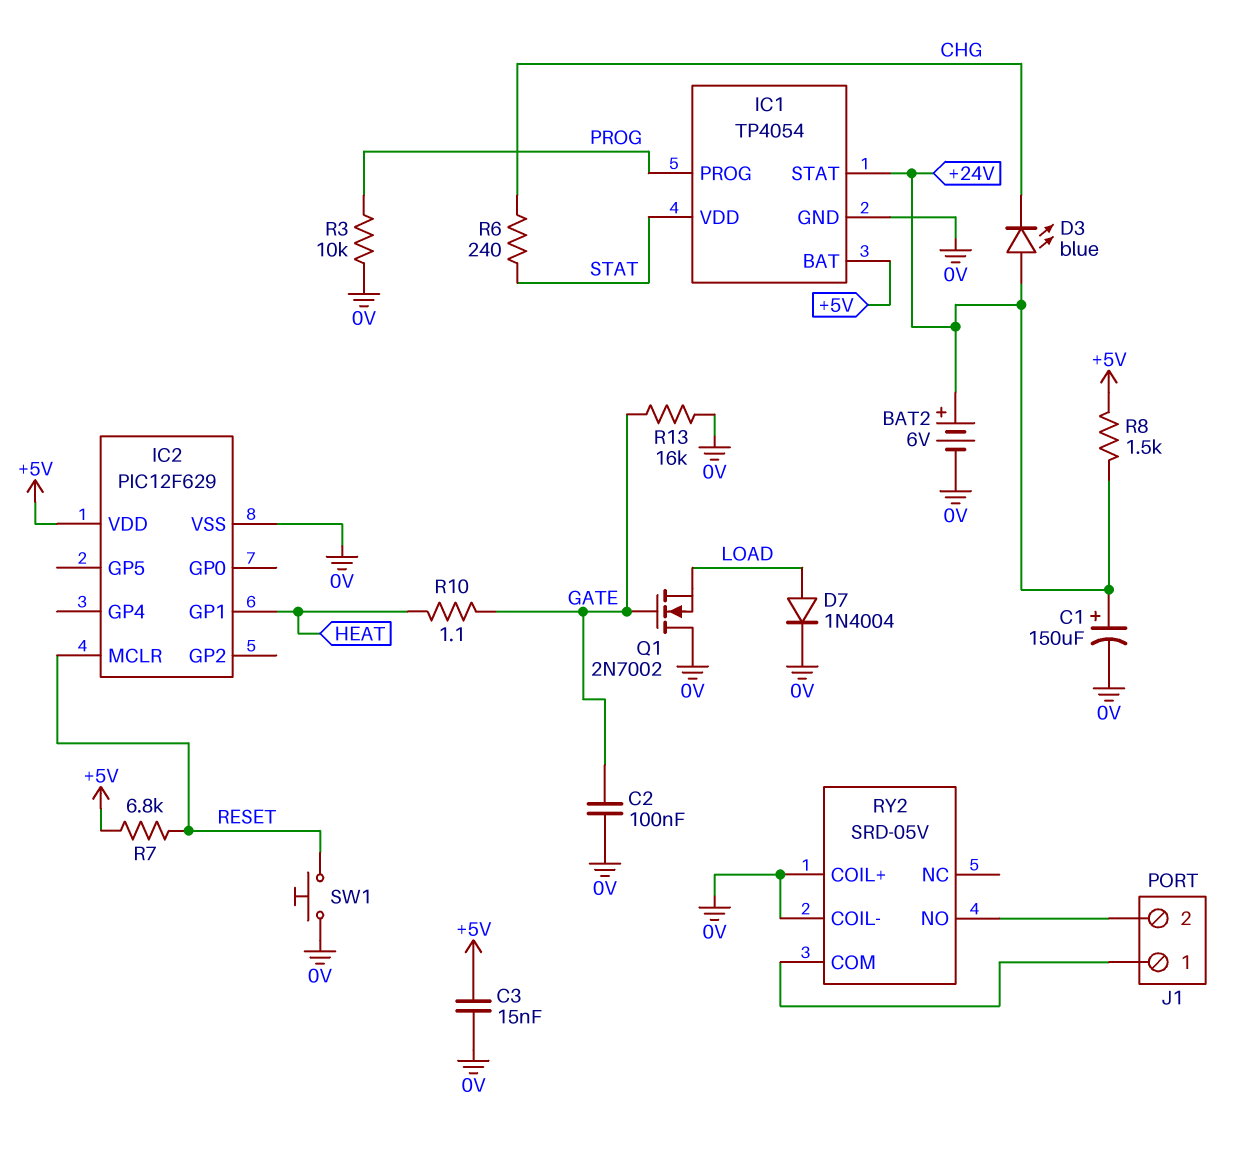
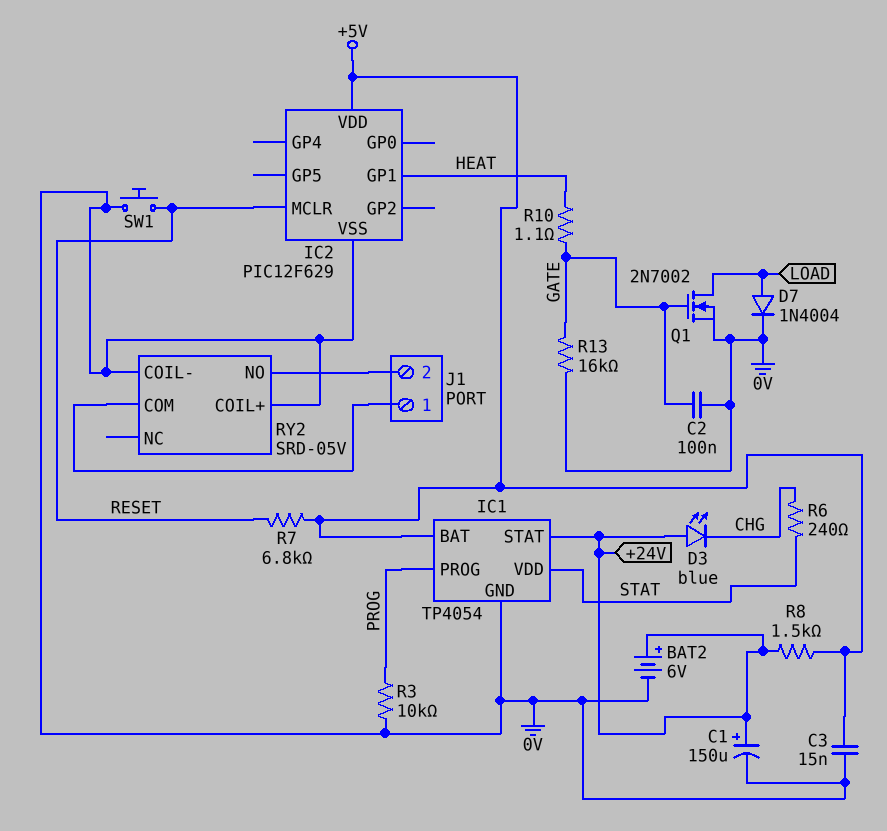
Q1: NMOS 2N7002 (G GATE, D 0V, S LOAD) -> NMOS 2N7002 (G GATE, D LOAD, S 0V)

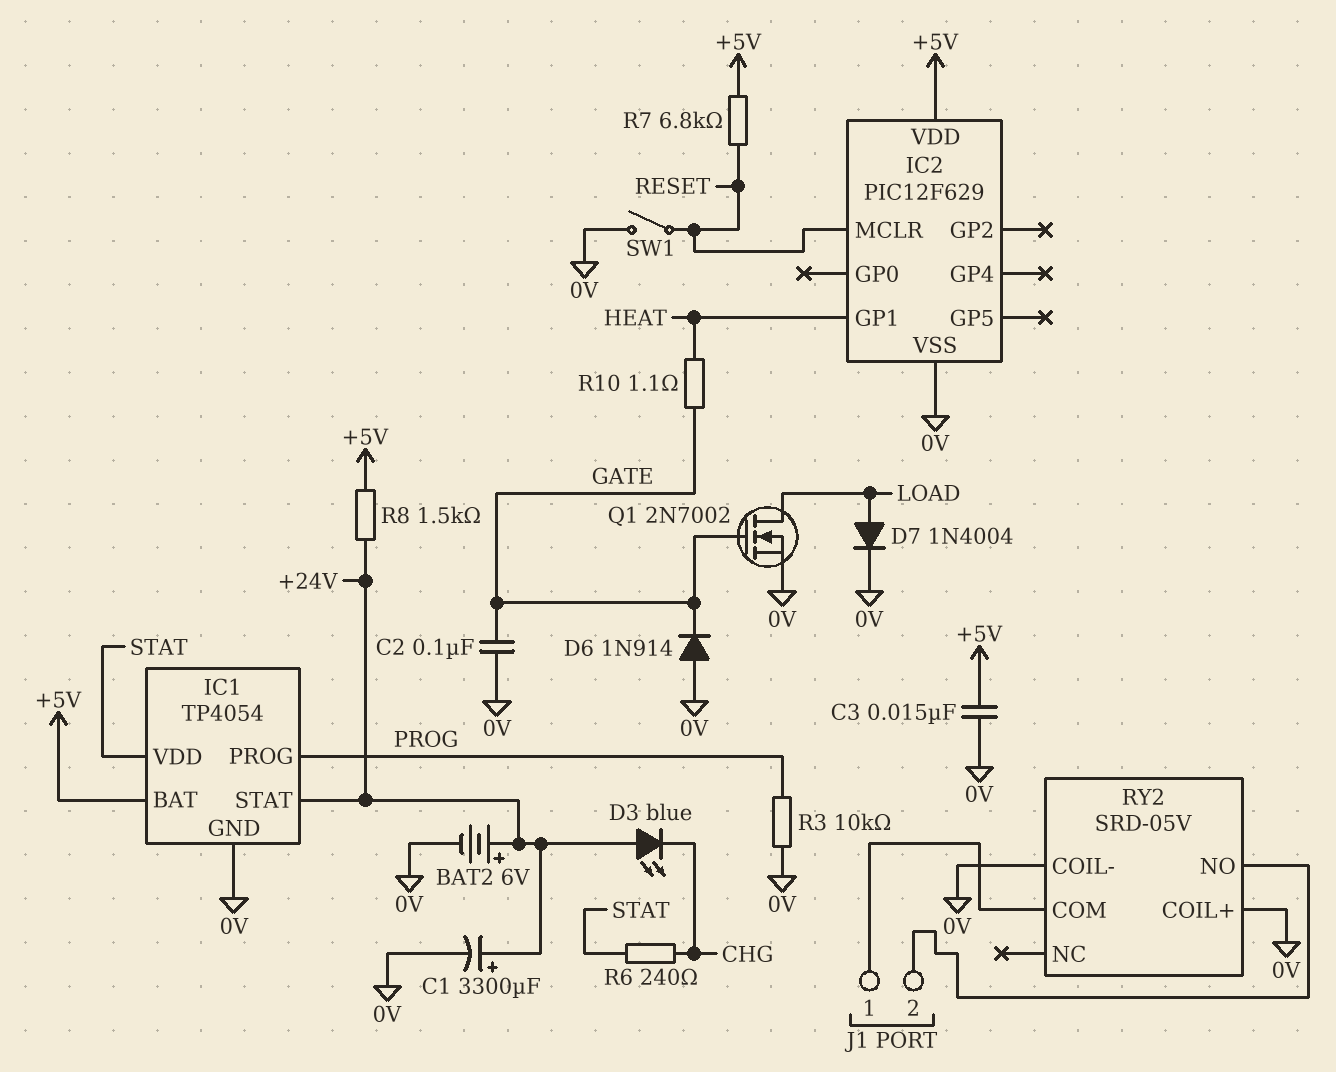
C1: 150uF (plus +24V, minus 0V) -> 3300uF (plus +24V, minus 0V)
D6: none -> diode 1N914 (A 0V, K GATE)
R13: 16k (0V, GATE) -> none
SW1: button (0V, RESET) -> switch (0V, RESET)

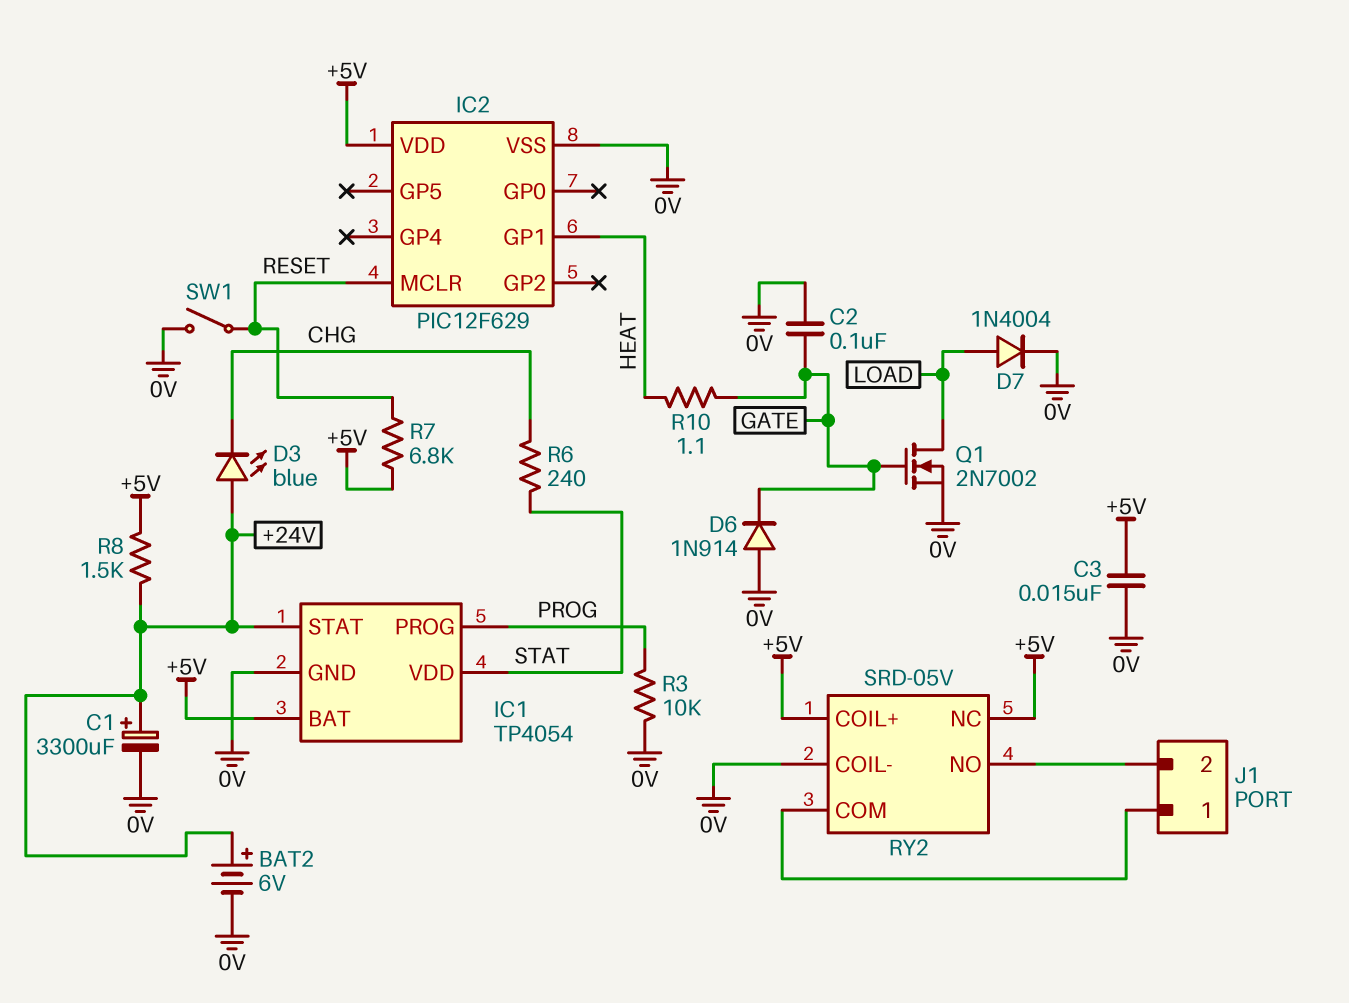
RY2 pin COIL+: 0V -> +5V
RY2 pin NC: none -> +5V

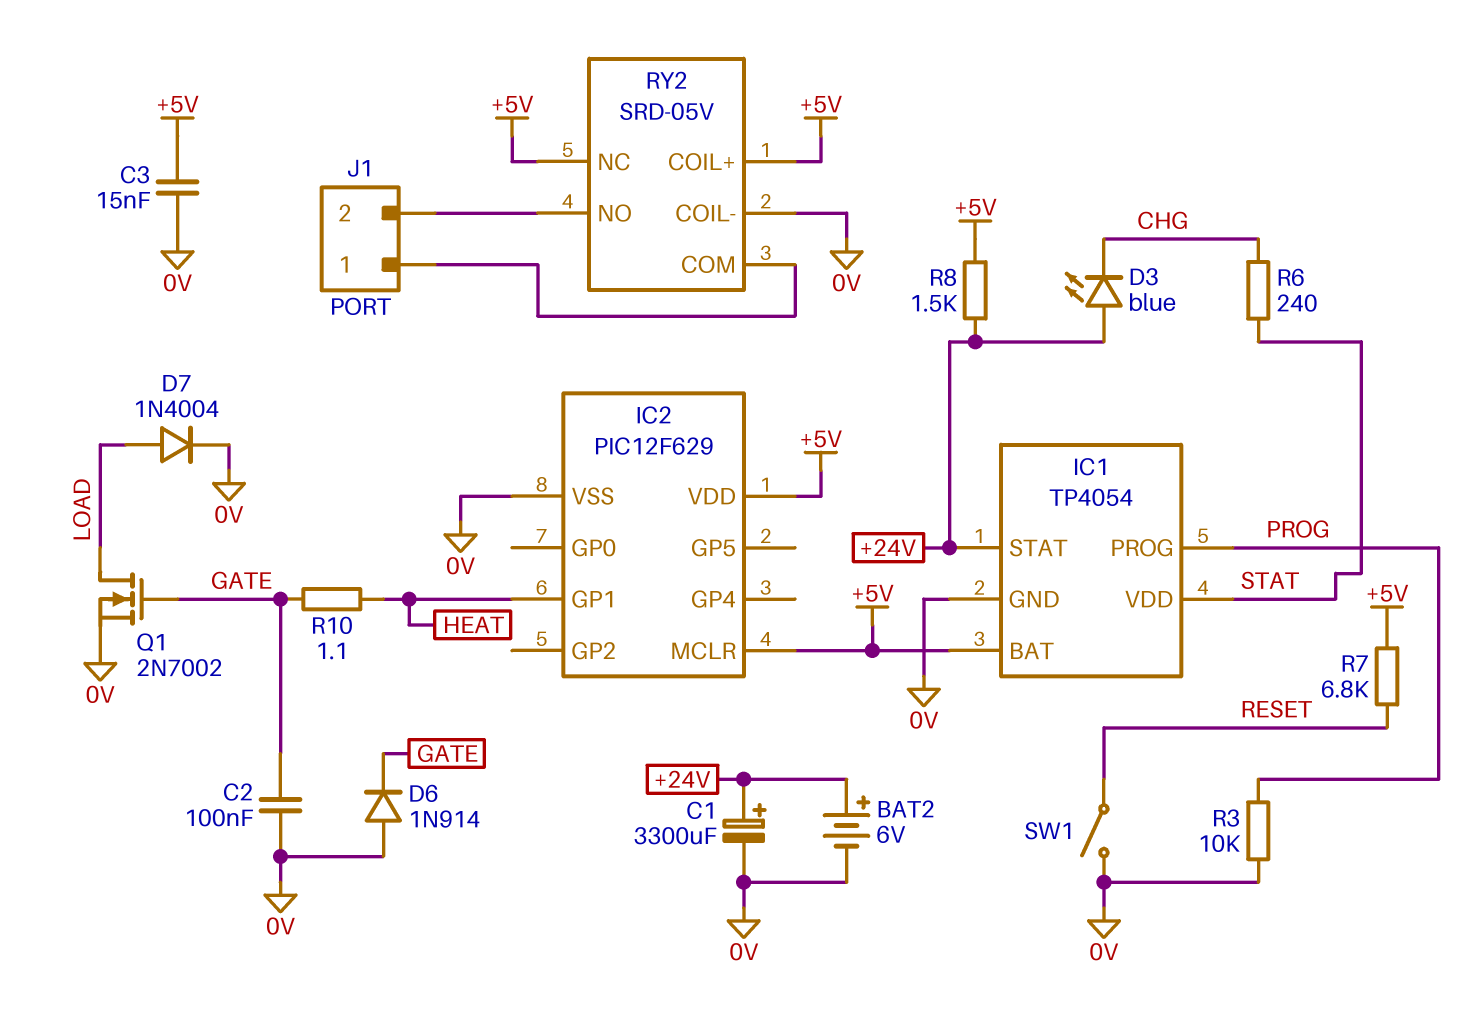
IC2 pin MCLR: RESET -> +5V

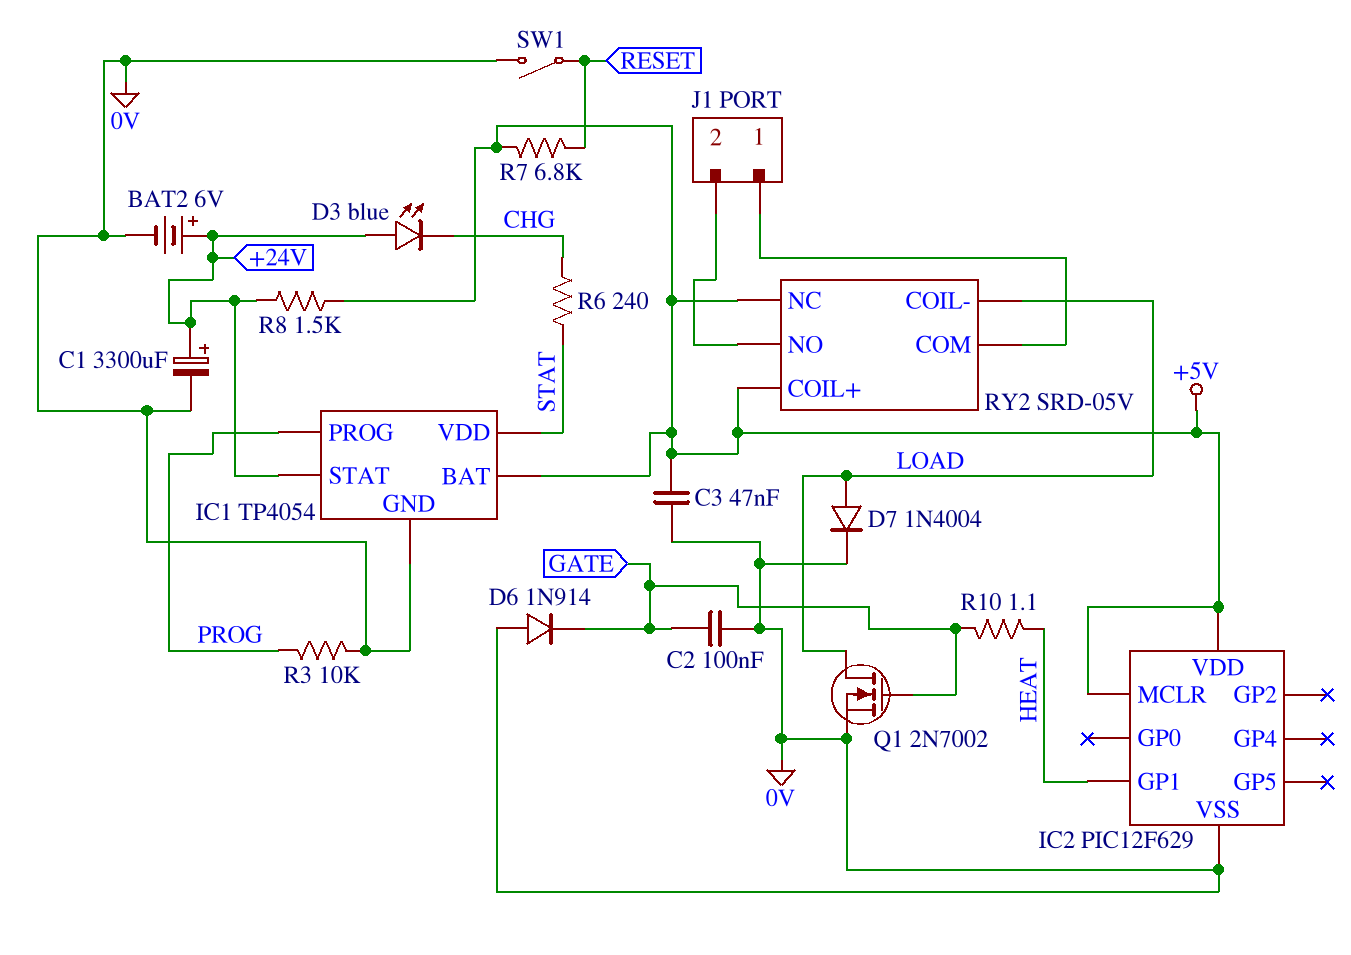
C3: 15nF (+5V, 0V) -> 47nF (+5V, 0V)
RY2 pin COIL-: 0V -> LOAD

